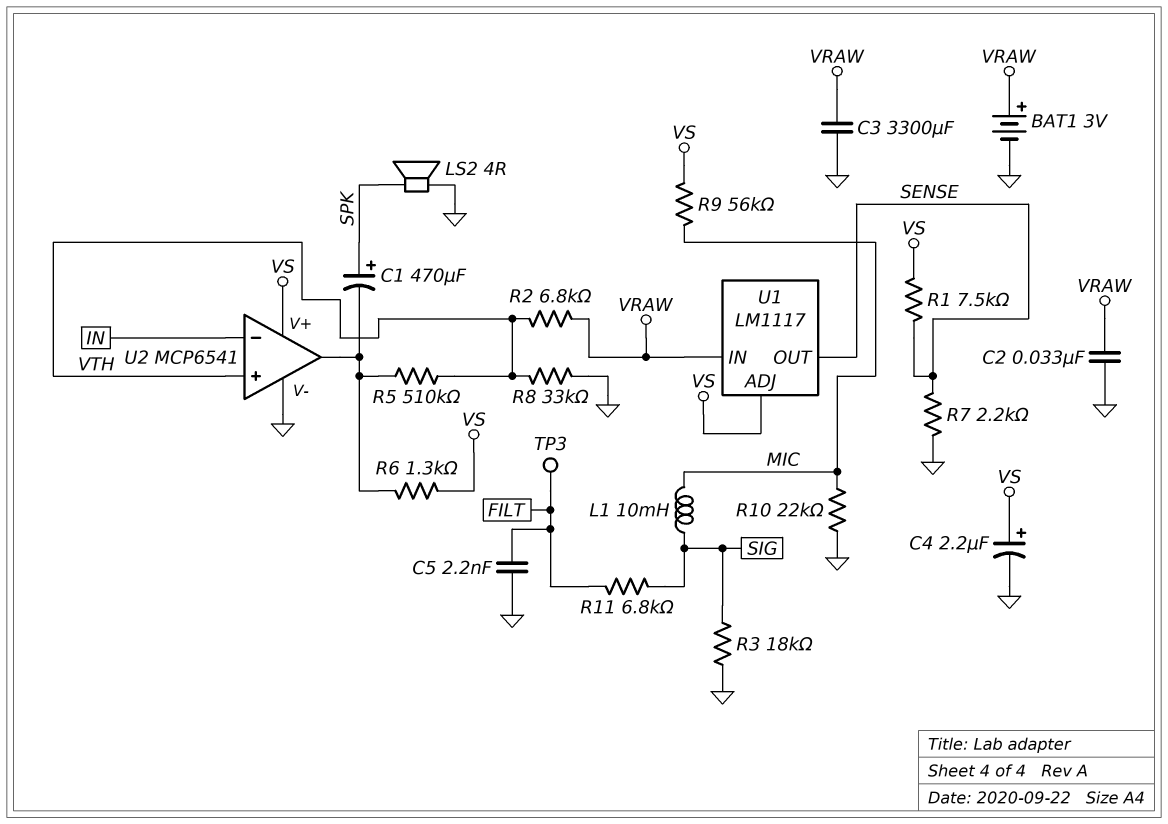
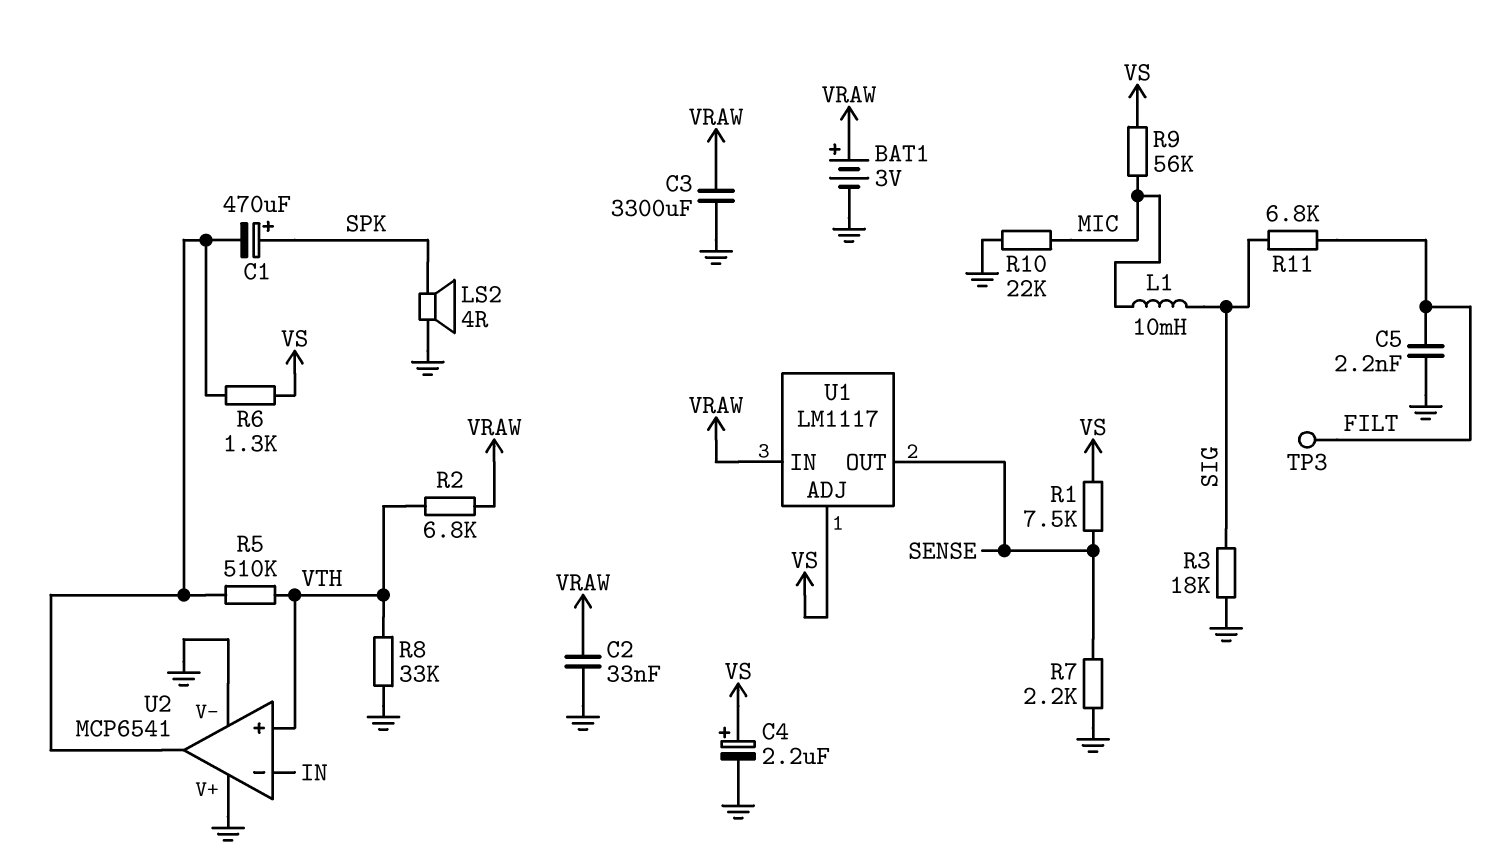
U2 pin V+: VS -> GND

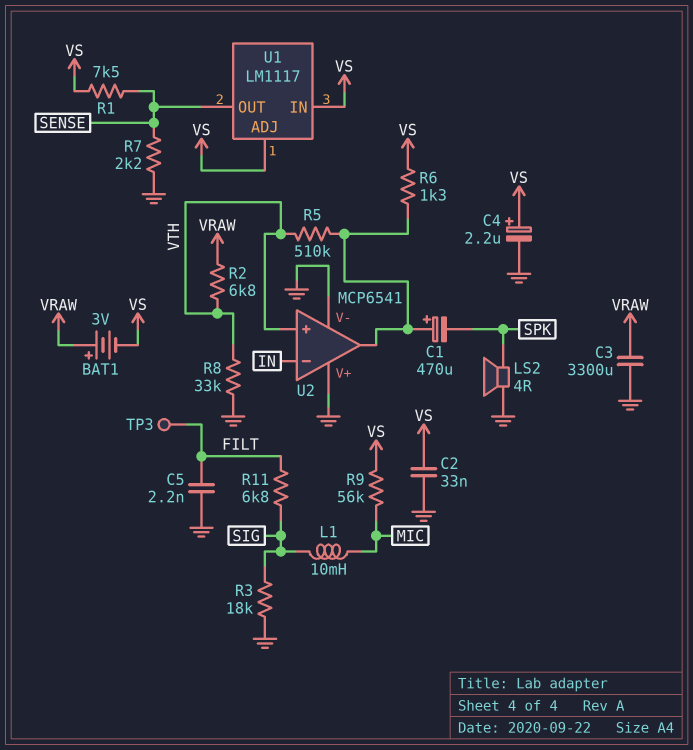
BAT1: 3V (plus VRAW, minus GND) -> 3V (plus VRAW, minus VS)
C1: 470uF (plus SPK, minus U2/out) -> 470uF (plus U2/out, minus SPK)
C2: 33nF (GND, VRAW) -> 33nF (GND, VS)
R10: 22k (GND, MIC) -> none
U1 pin IN: VRAW -> VS

